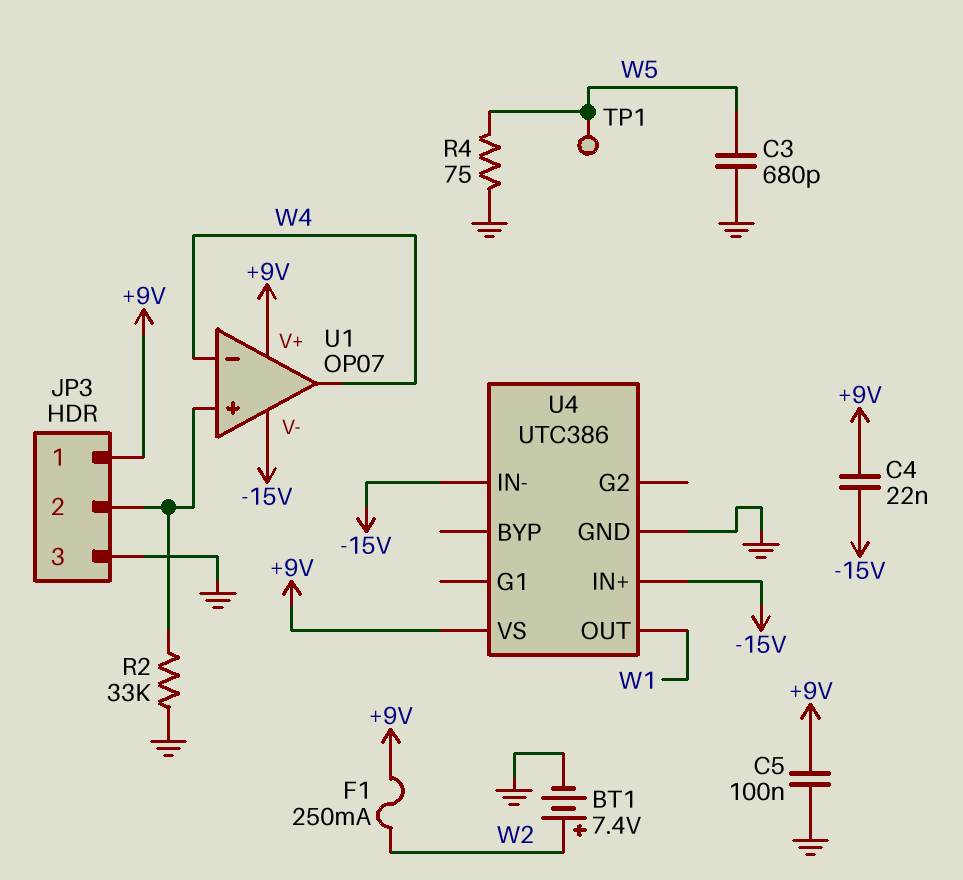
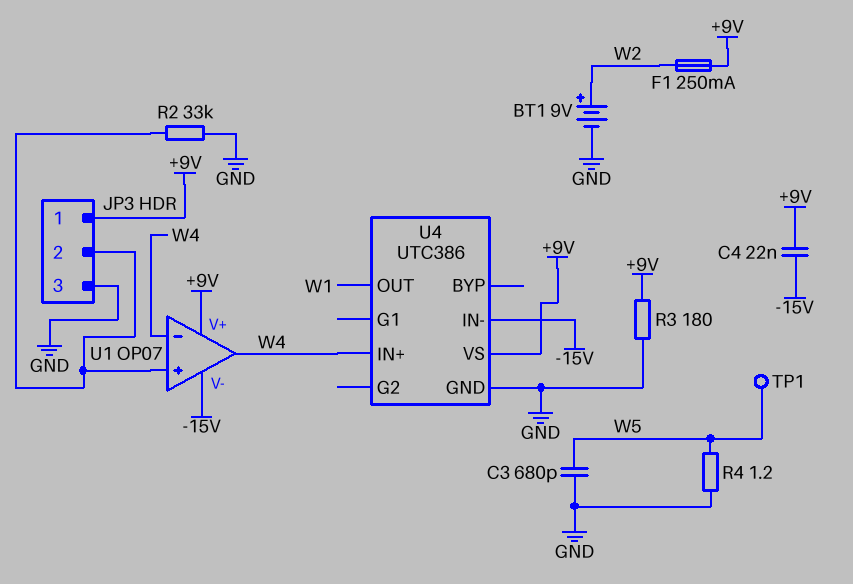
BT1: 7.4V (plus W2, minus GND) -> 9V (plus W2, minus GND)
C5: 100nF (+9V, GND) -> none
R3: none -> 180 (+9V, GND)
R4: 75 (GND, W5) -> 1.2 (GND, W5)
U4 pin IN+: -15V -> W4

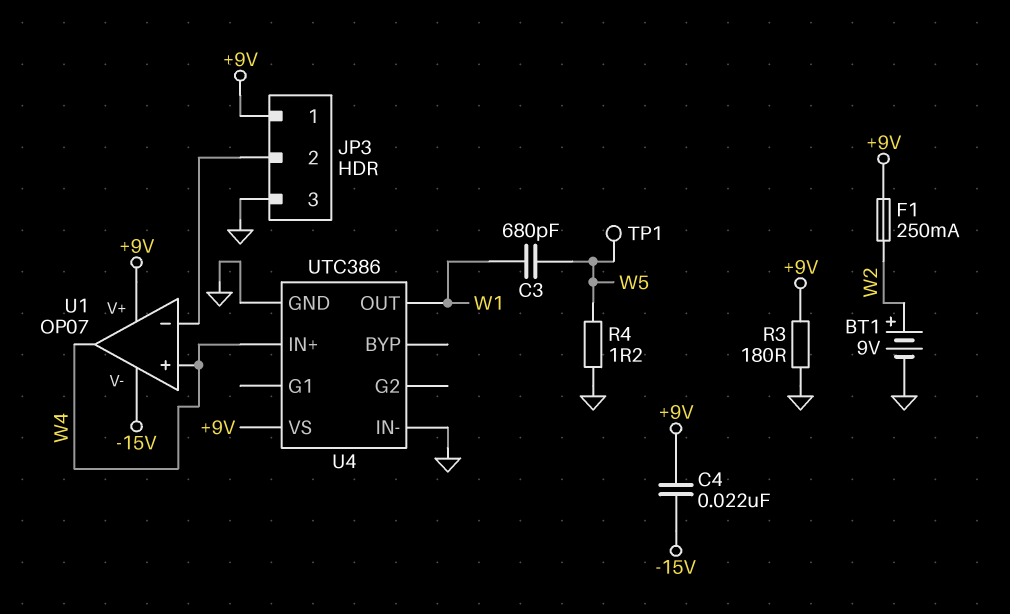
C3: 680pF (GND, W5) -> 680pF (W1, W5)
R2: 33k (GND, JP3/2) -> none
U1 pin in+: JP3/2 -> W4
U1 pin in-: W4 -> JP3/2
U4 pin IN-: -15V -> GND

